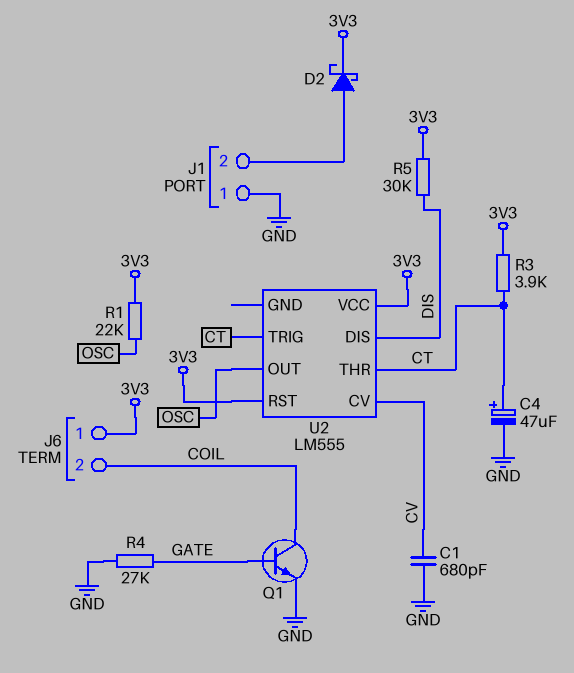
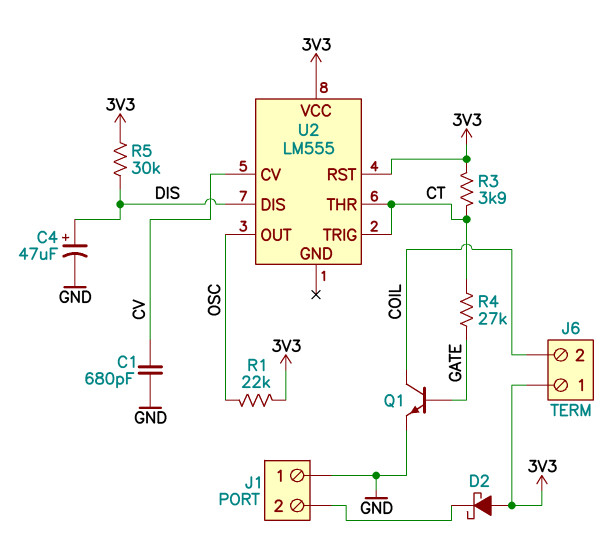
C4: 47uF (plus CT, minus GND) -> 47uF (plus DIS, minus GND)
D2: schottky (A J1/2, K 3V3) -> schottky (A 3V3, K J1/2)
R4: 27k (GATE, GND) -> 27k (CT, GATE)

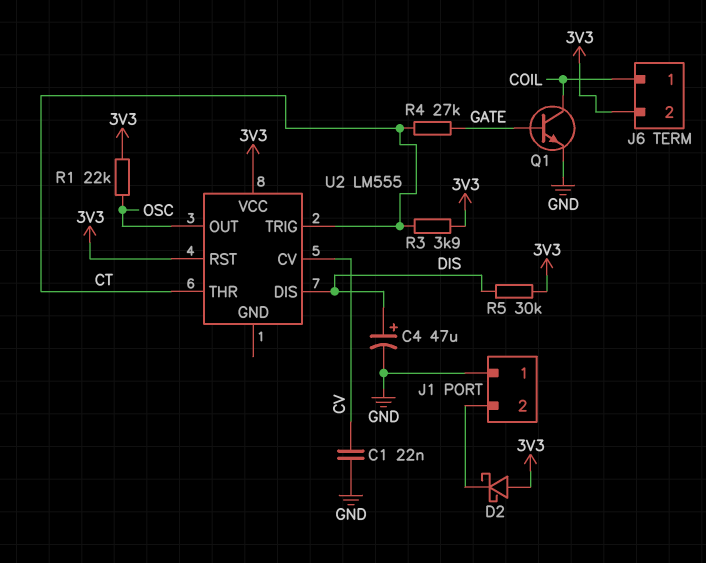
C1: 680pF (CV, GND) -> 22nF (CV, GND)
J6 pin 1: 3V3 -> COIL
J6 pin 2: COIL -> 3V3

